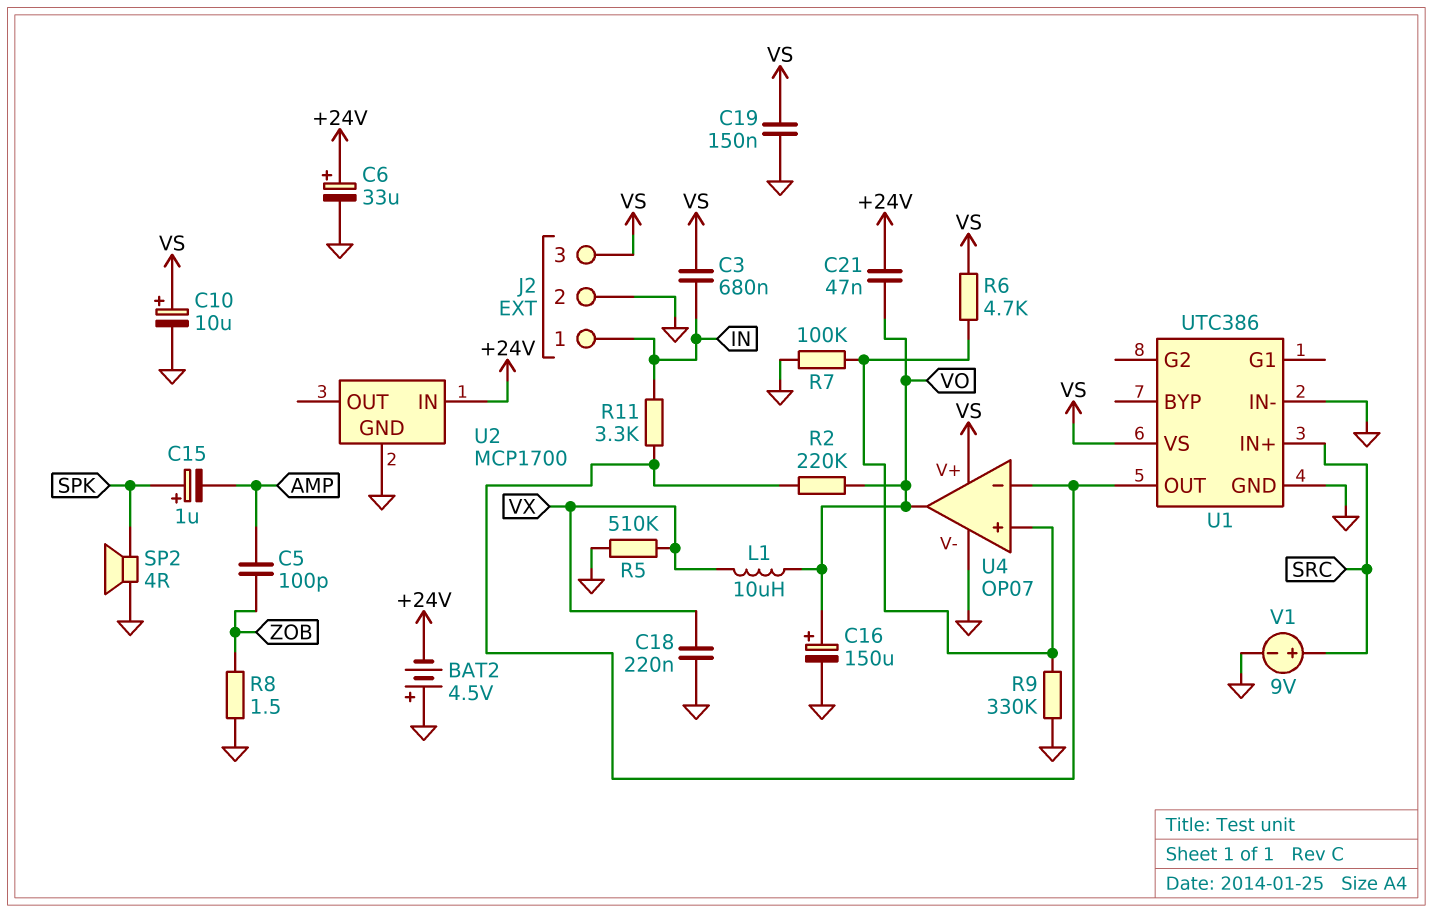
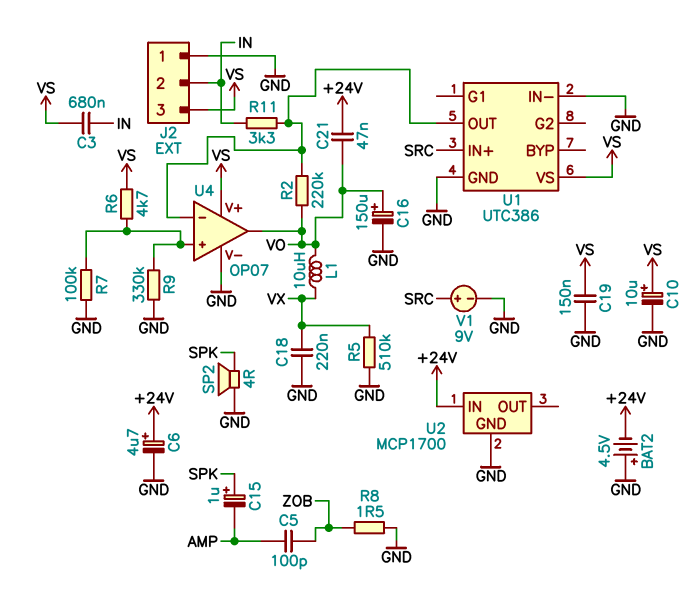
C6: 33uF (plus +24V, minus GND) -> 4.7uF (plus +24V, minus GND)
J2 pin 1: IN -> GND
J2 pin 2: GND -> IN

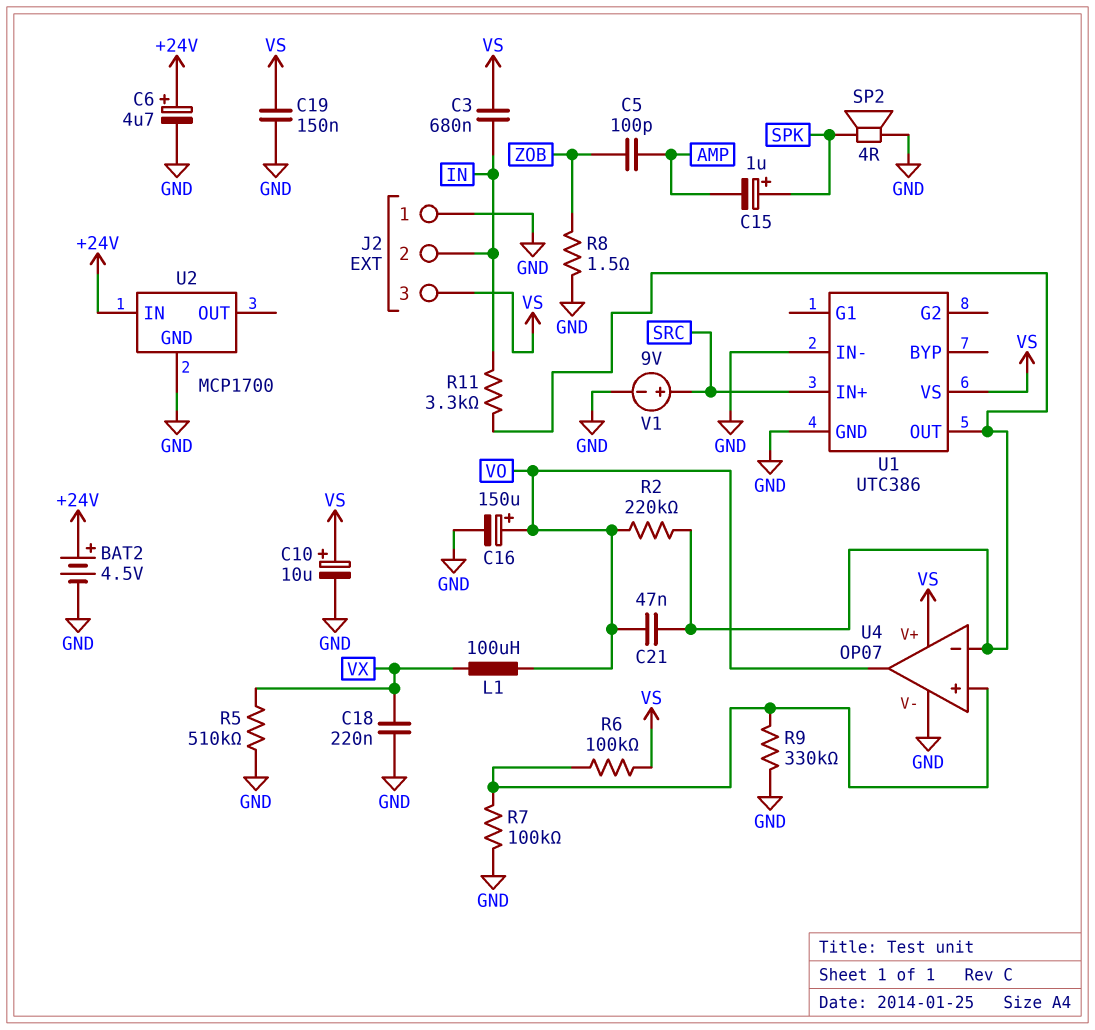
BAT2: 4.5V (plus GND, minus +24V) -> 4.5V (plus +24V, minus GND)
C21: 47nF (+24V, VO) -> 47nF (U1/OUT, VO)
L1: 10uH (VO, VX) -> 100uH (VO, VX)
R6: 4.7k (U4/in+, VS) -> 100k (U4/in+, VS)

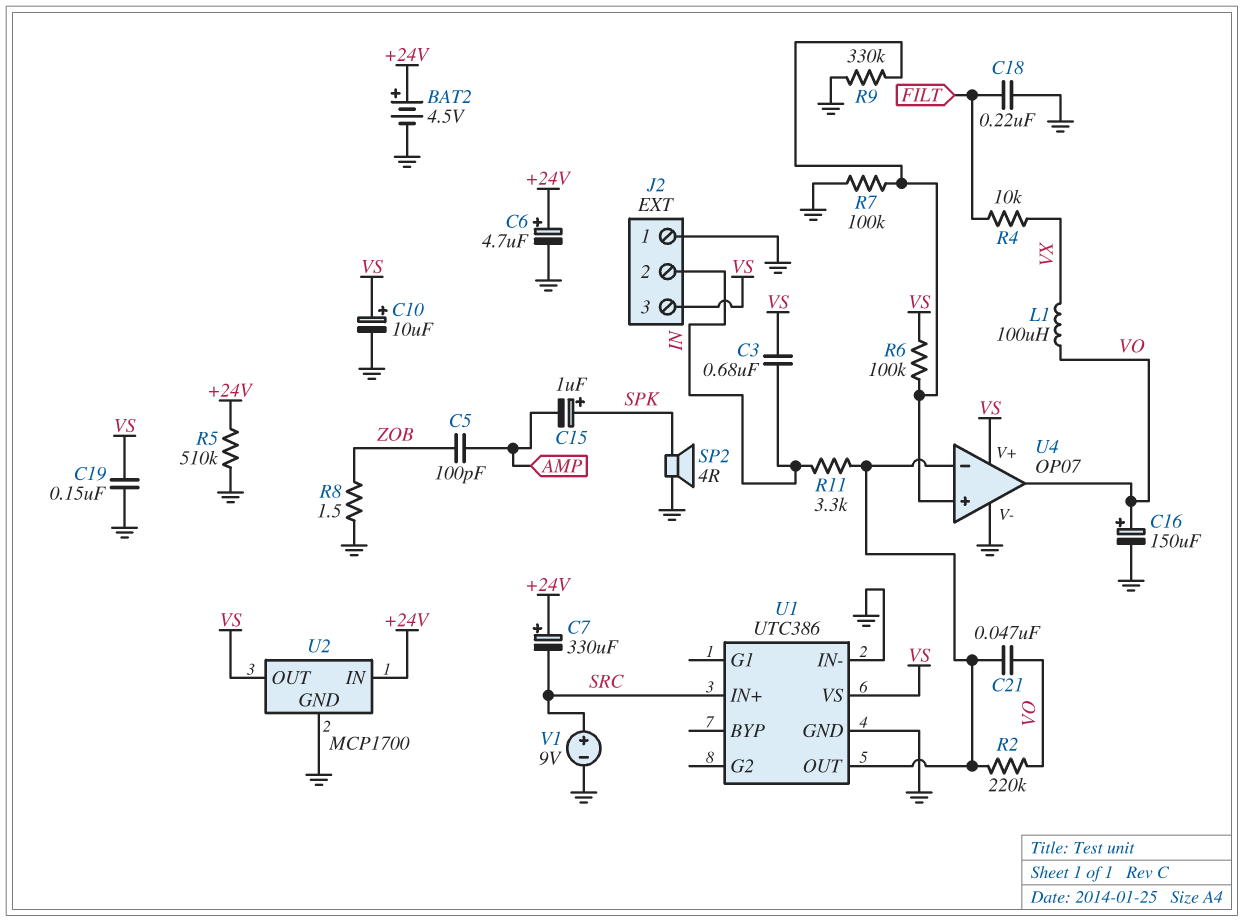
C7: none -> 330uF (plus +24V, minus SRC)
C18: 220nF (GND, VX) -> 220nF (FILT, GND)
R4: none -> 10k (FILT, VX)
R5: 510k (GND, VX) -> 510k (+24V, GND)
U2 pin OUT: none -> VS

